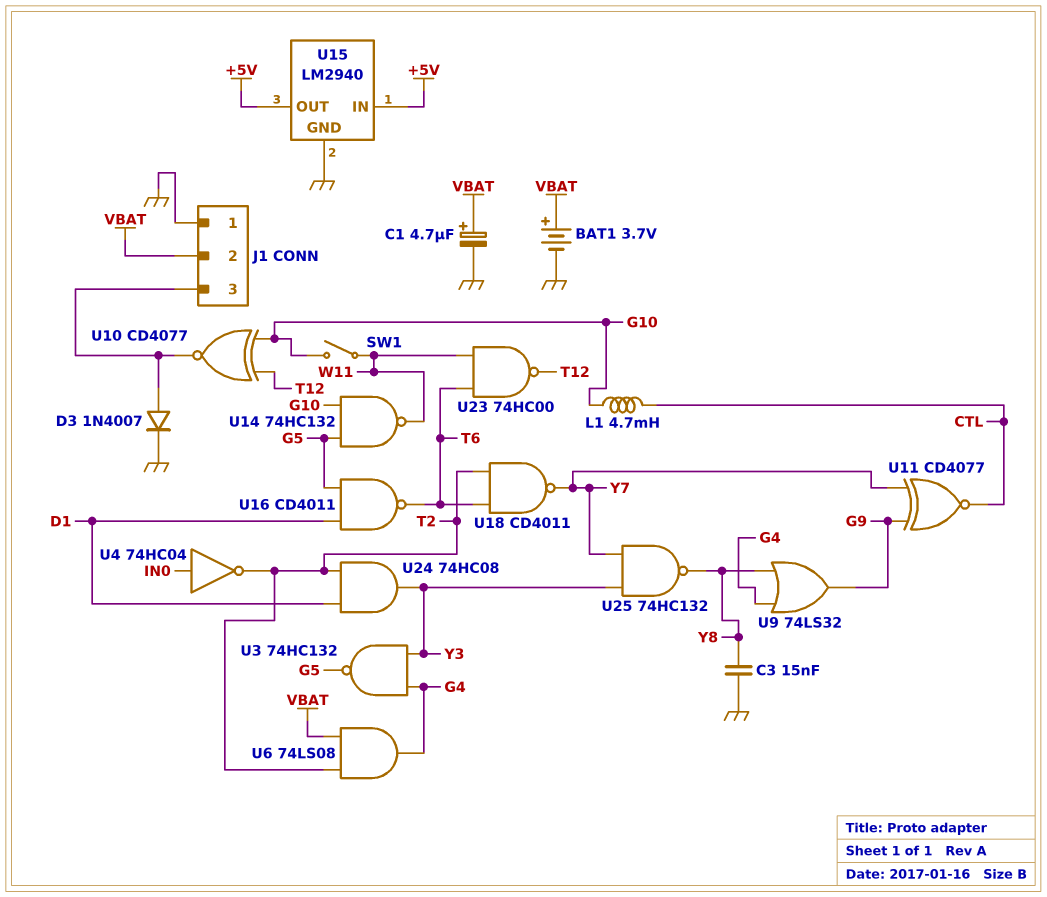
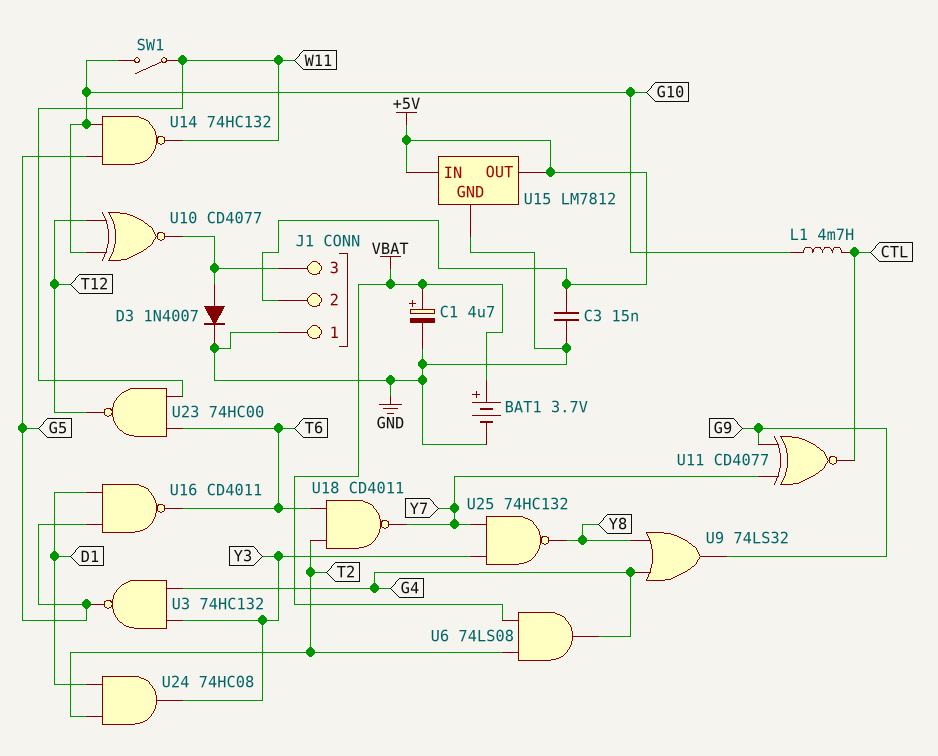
C3: 15nF (GND, Y8) -> 15nF (+5V, GND)
J1 pin 2: VBAT -> +5V
U4: NOT 74HC04 (in IN0, out T2) -> none
U15: LM2940 -> LM7812

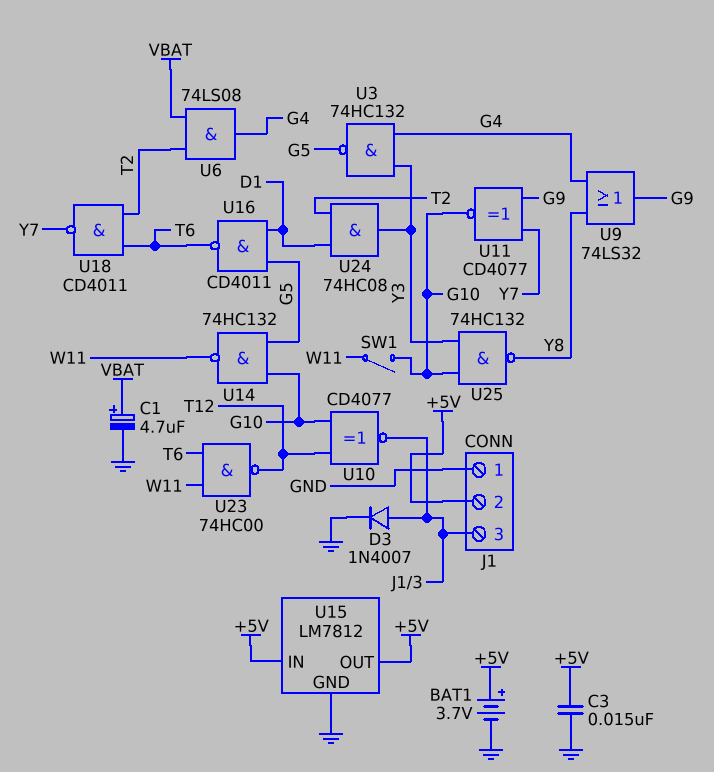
BAT1: 3.7V (plus VBAT, minus GND) -> 3.7V (plus +5V, minus GND)
L1: 4.7mH (CTL, G10) -> none
U11: XNOR CD4077 (in G9, in Y7, out CTL) -> XNOR CD4077 (in G9, in Y7, out G10)
U25: NAND 74HC132 (in Y3, in Y7, out Y8) -> NAND 74HC132 (in G10, in Y3, out Y8)

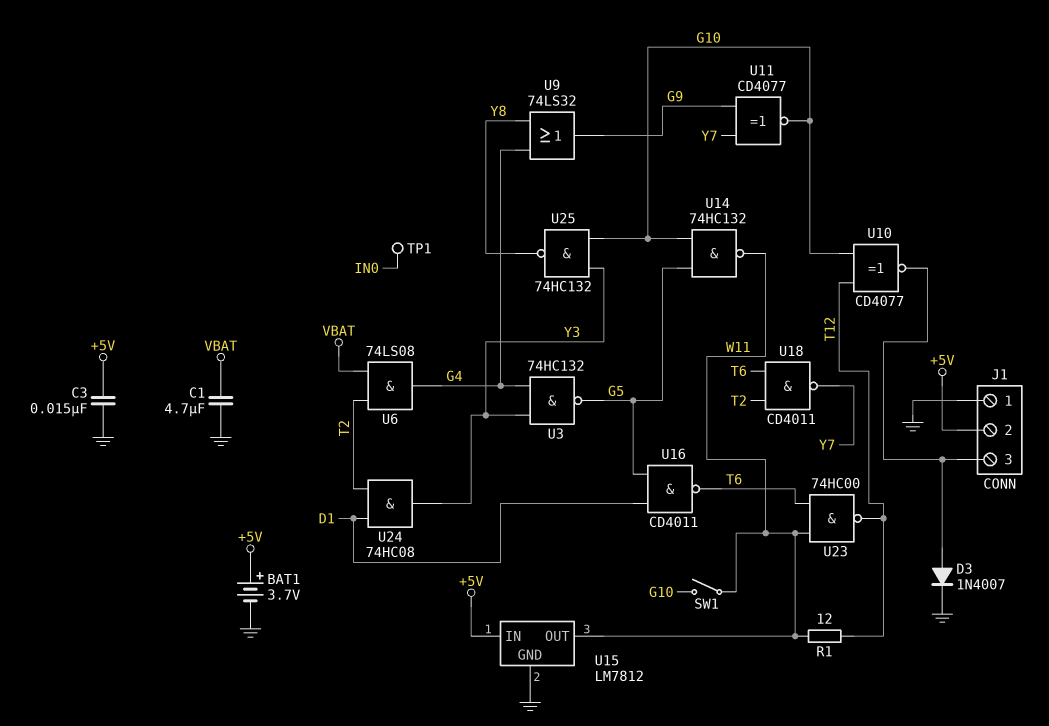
C1: 4.7uF (plus VBAT, minus GND) -> 4.7uF (GND, VBAT)
R1: none -> 12 (T12, W11)
TP1: none -> test point (IN0)
U15 pin OUT: +5V -> W11

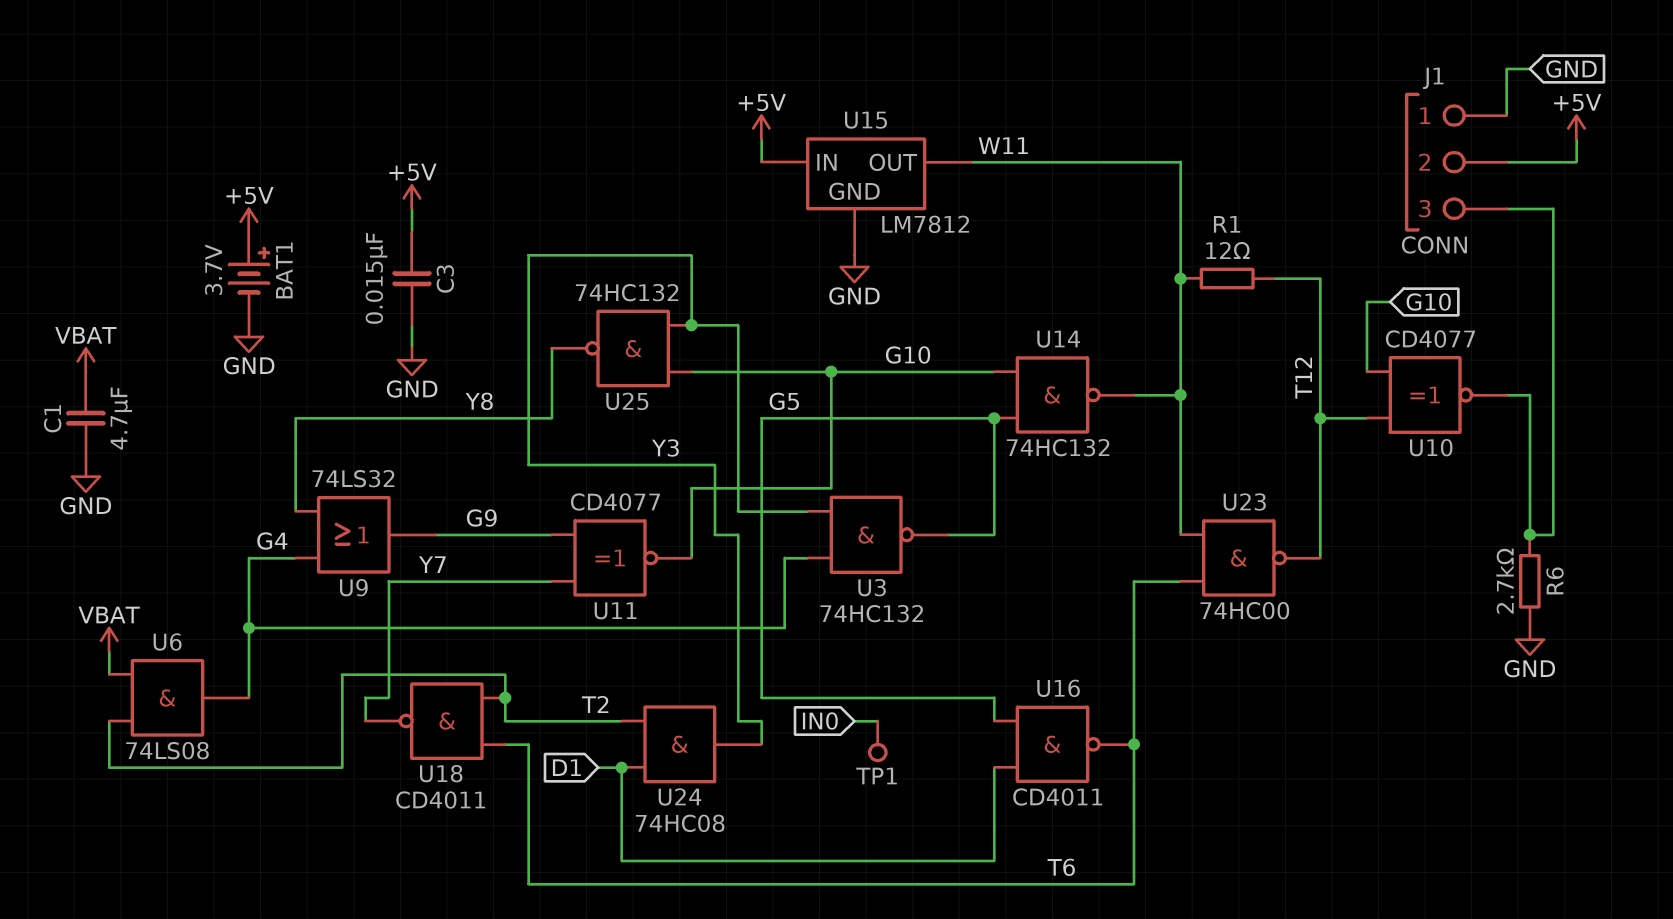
D3: diode 1N4007 (A J1/3, K GND) -> none
R6: none -> 2.7k (GND, J1/3)
SW1: switch (G10, W11) -> none

